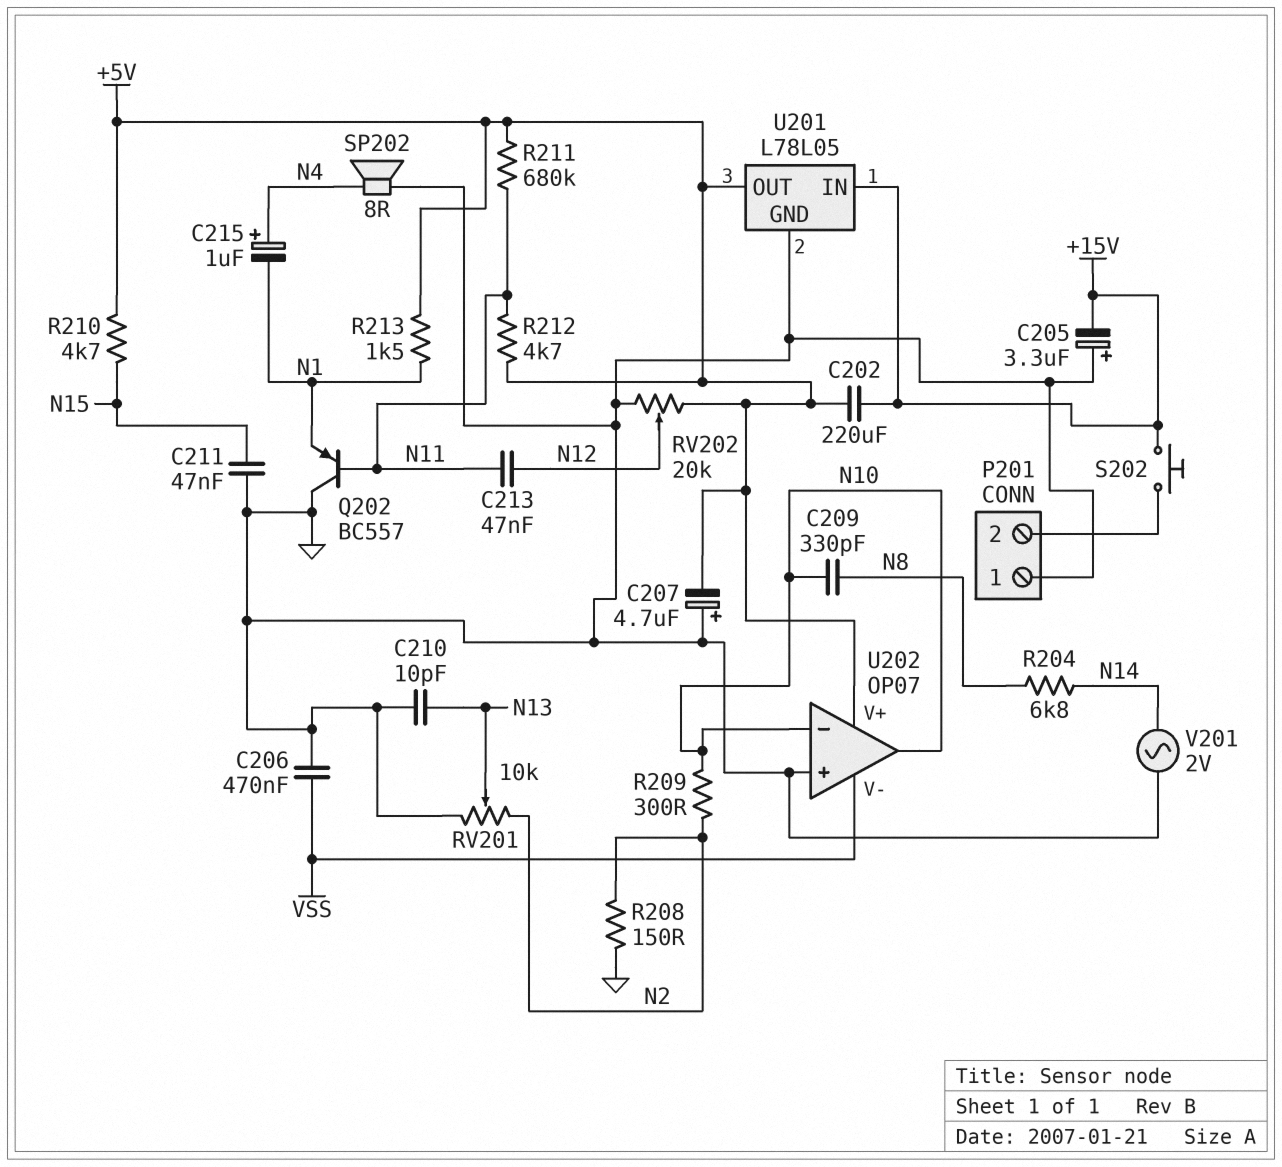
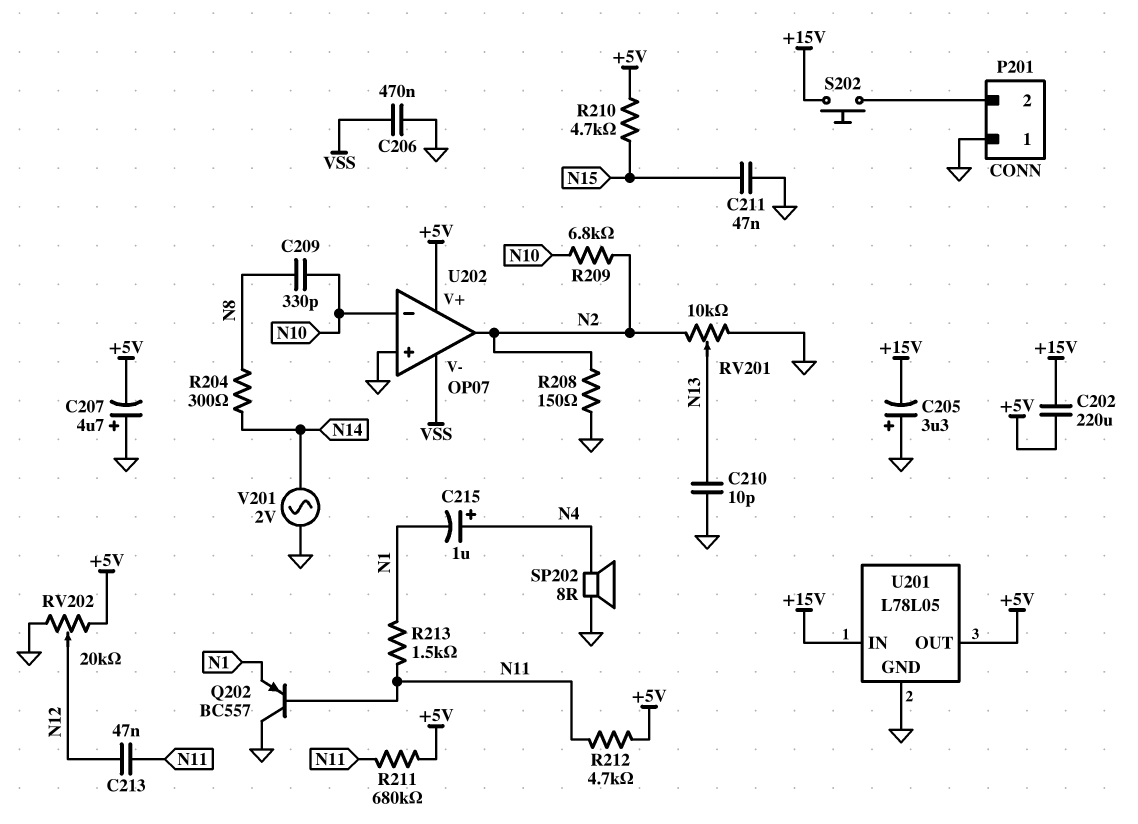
R204: 6.8k (N8, N14) -> 300 (N8, N14)
R209: 300 (N2, N10) -> 6.8k (N2, N10)
R213: 1.5k (+5V, N1) -> 1.5k (N1, N11)
U202 pin out: N10 -> N2

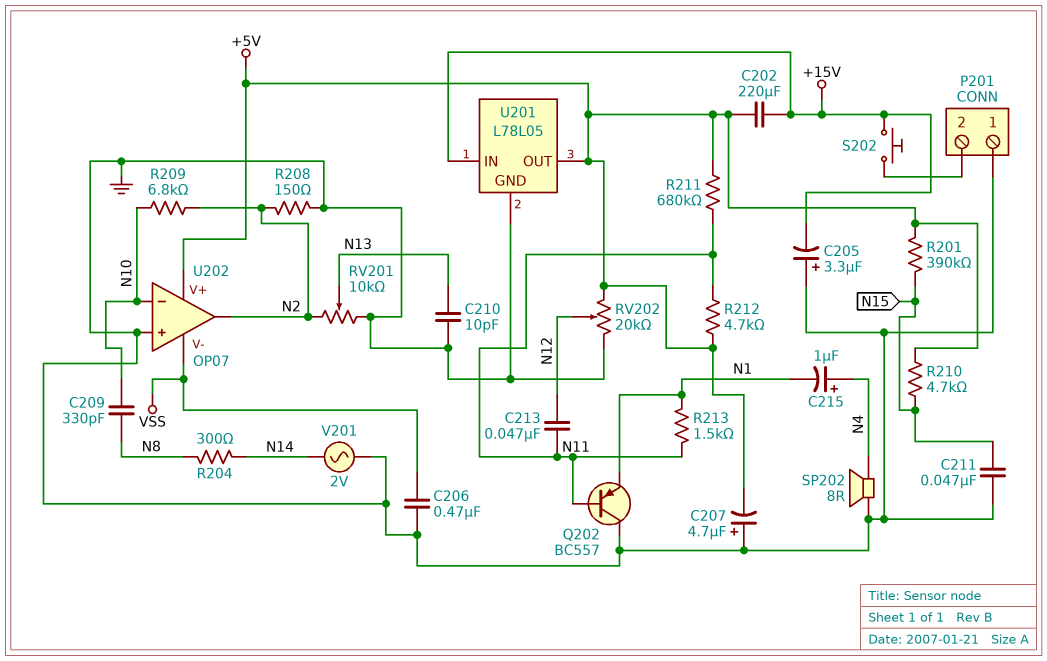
R201: none -> 390k (+5V, N15)

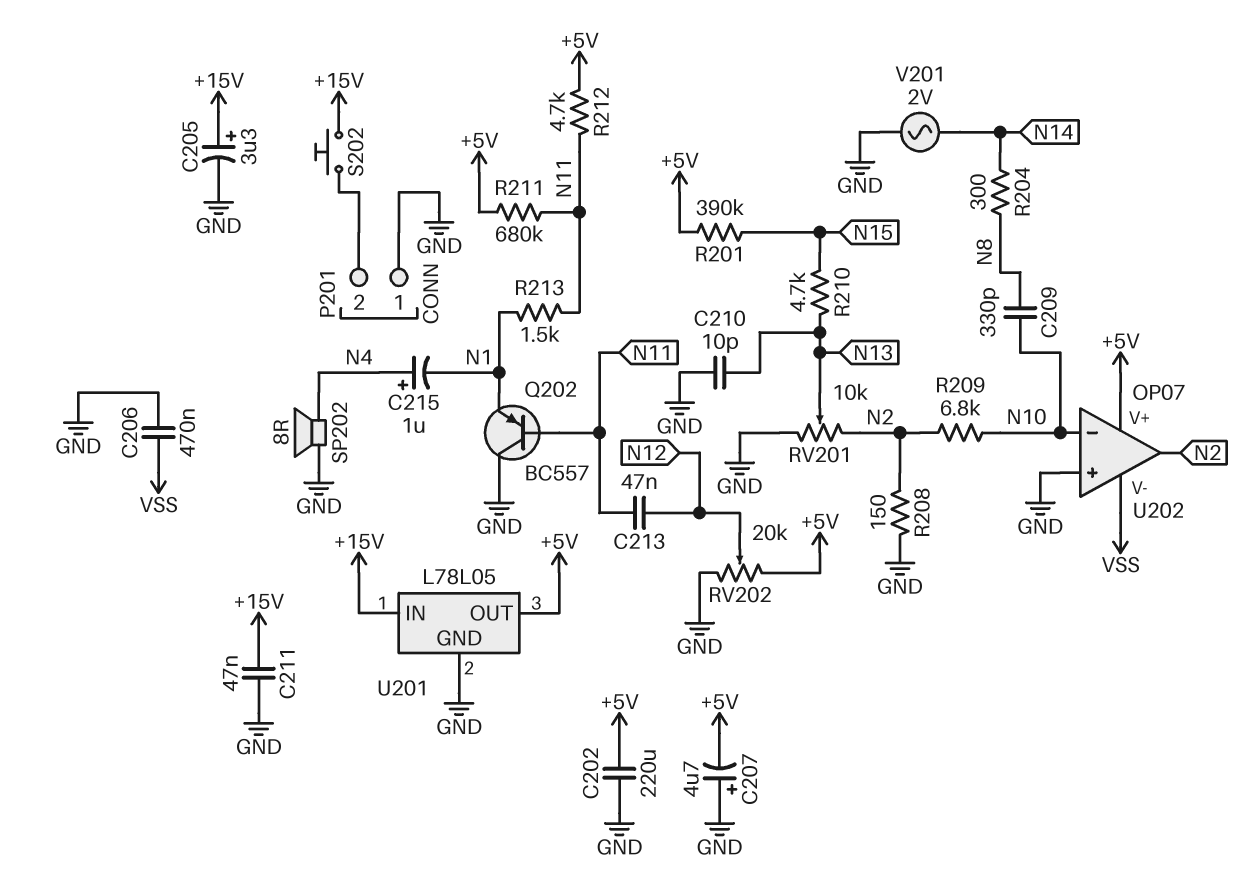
C202: 220uF (+5V, +15V) -> 220uF (+5V, GND)
C205: 3.3uF (plus GND, minus +15V) -> 3.3uF (plus +15V, minus GND)
C211: 47nF (GND, N15) -> 47nF (+15V, GND)
R210: 4.7k (+5V, N15) -> 4.7k (N13, N15)

